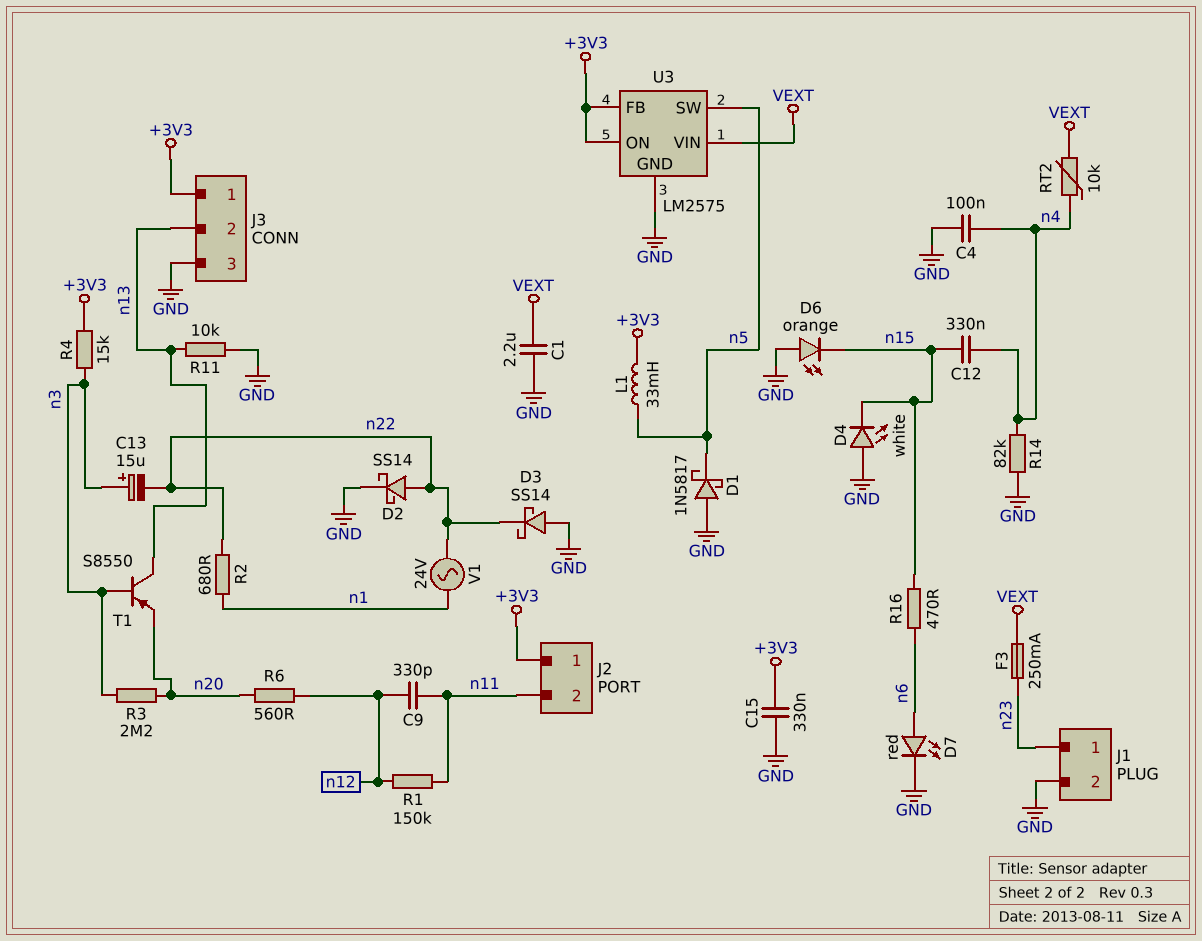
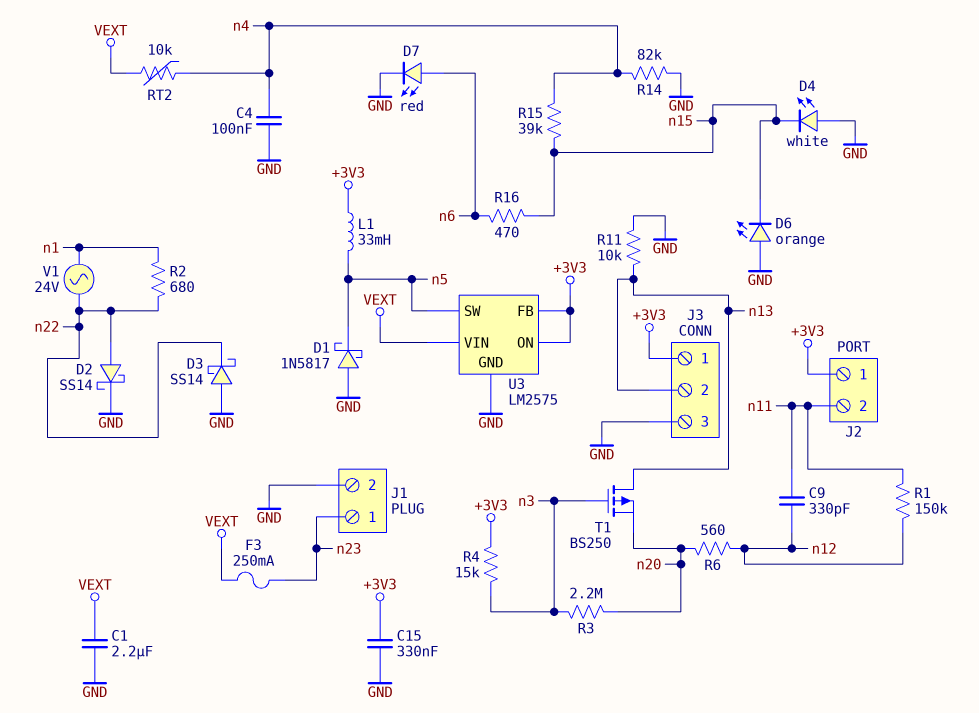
C12: 330nF (n4, n15) -> none
C13: 15uF (plus n3, minus n22) -> none
R15: none -> 39k (n4, n15)
T1: PNP S8550 (B n3, C n13, E n20) -> PMOS BS250 (G n3, D n13, S n20)

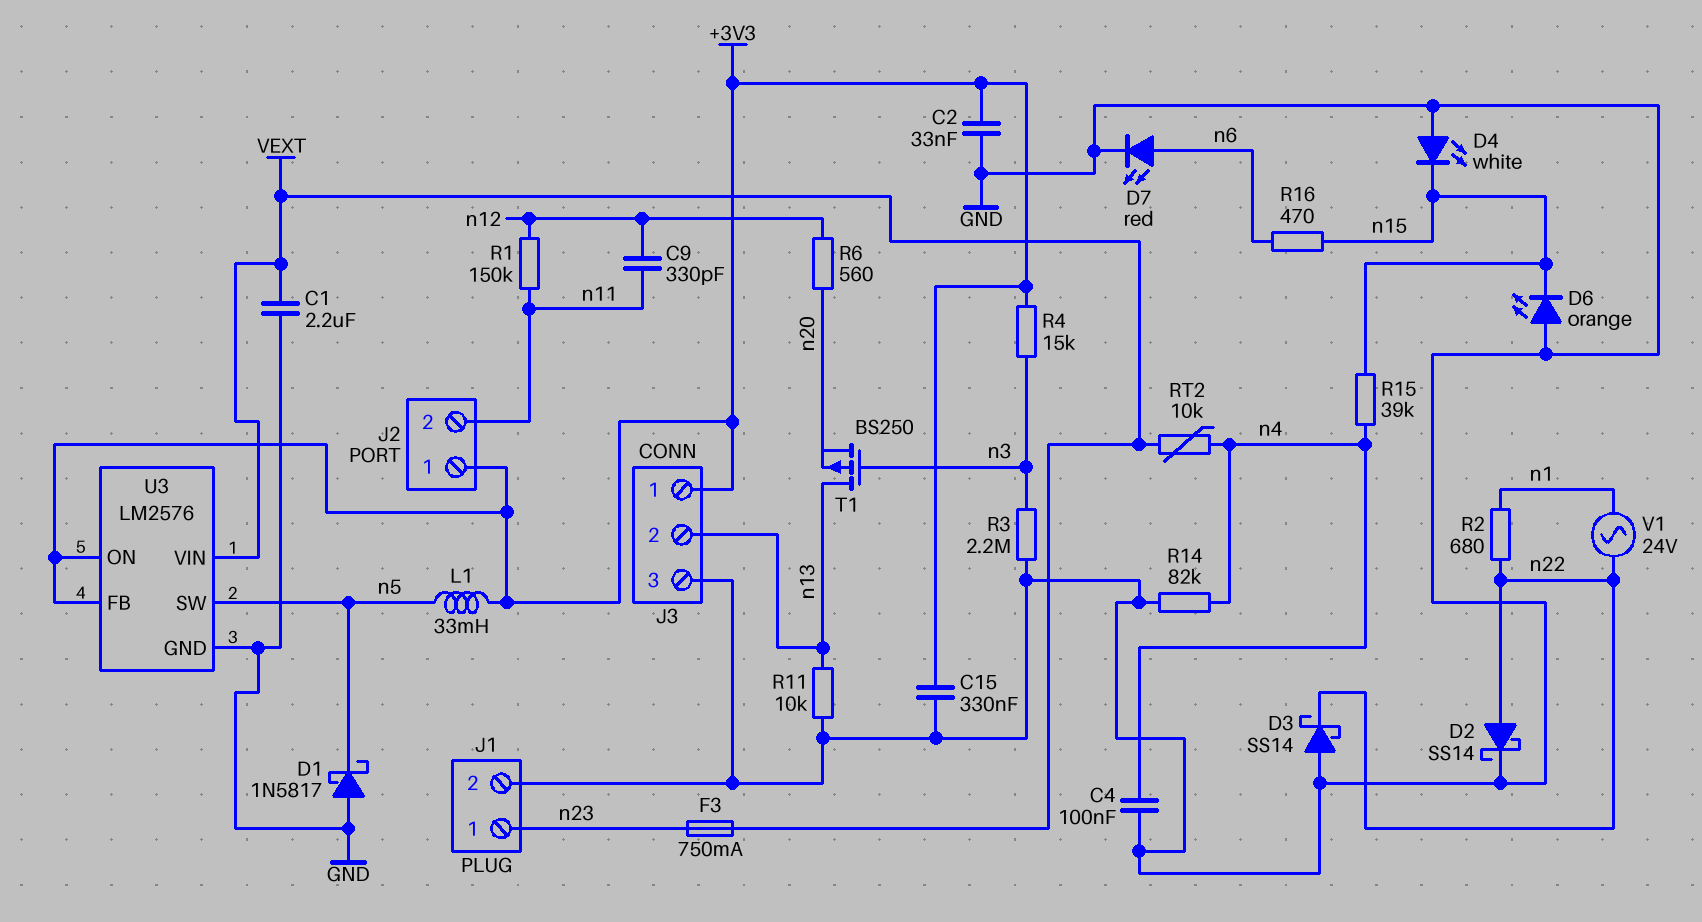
C2: none -> 33nF (+3V3, GND)
F3: 250mA (VEXT, n23) -> 750mA (VEXT, n23)
R3: 2.2M (n3, n20) -> 2.2M (GND, n3)
U3: LM2575 -> LM2576

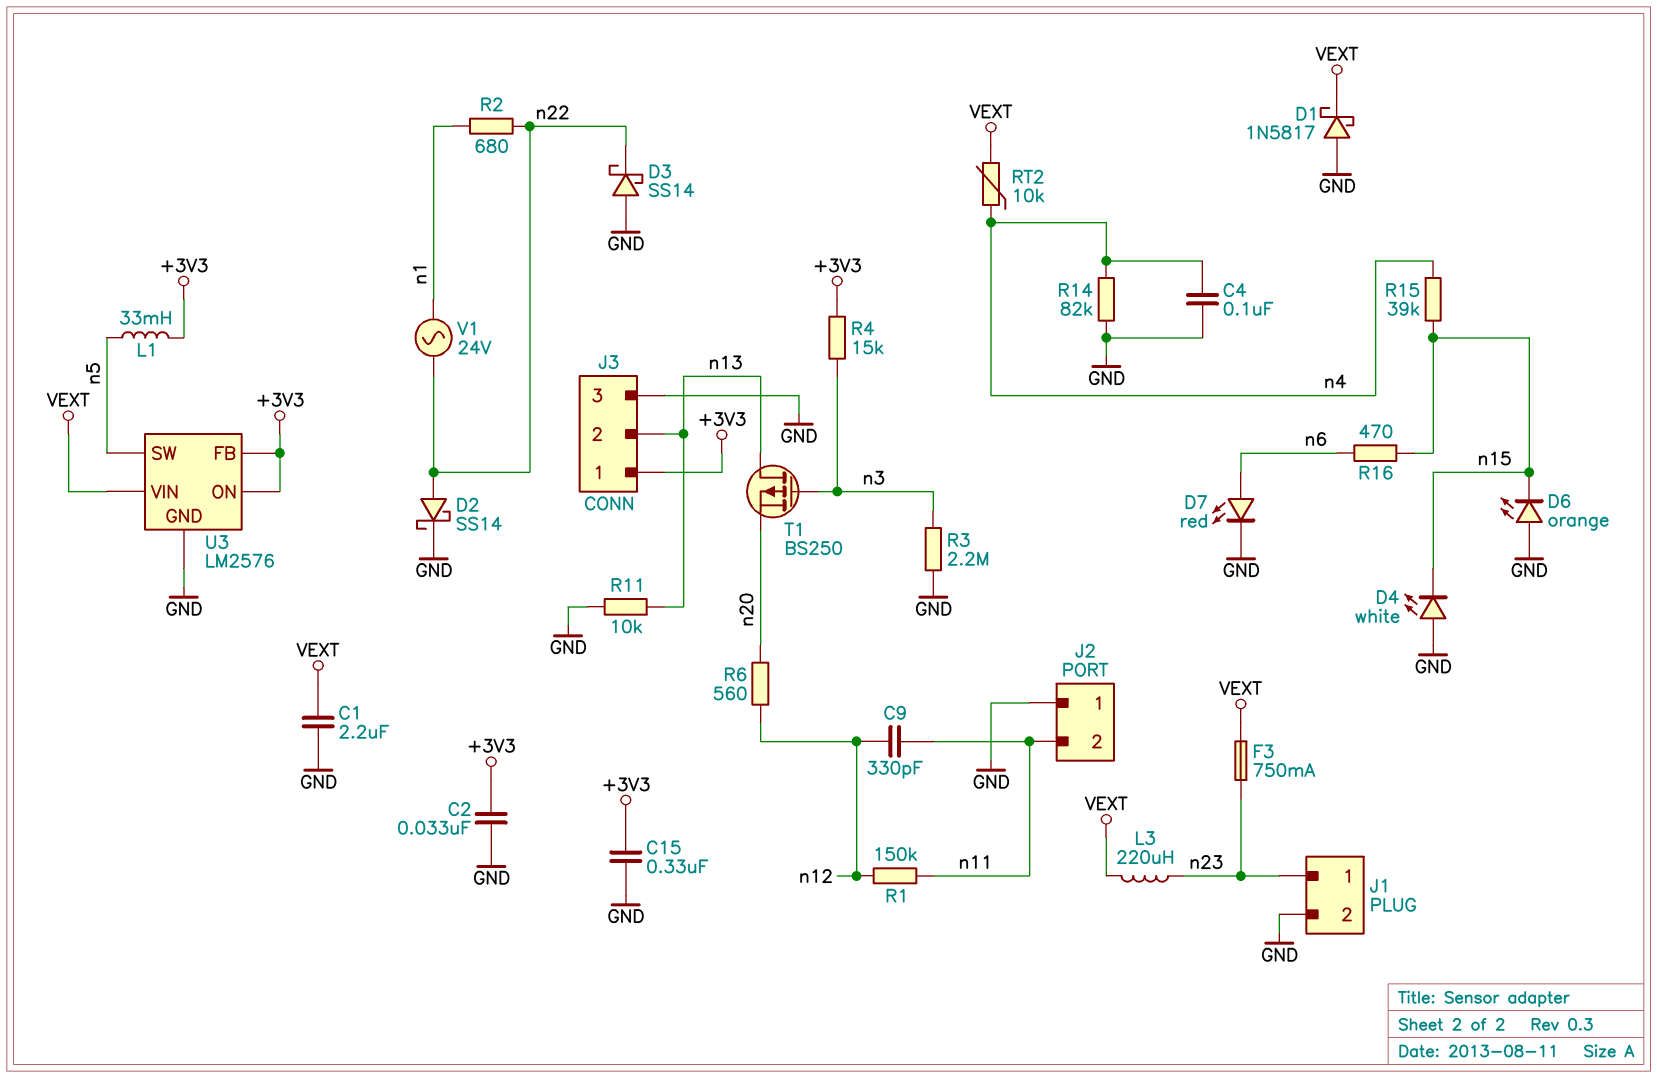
D1: schottky 1N5817 (A GND, K n5) -> schottky 1N5817 (A GND, K VEXT)
J2 pin 1: +3V3 -> GND
L3: none -> 220uH (VEXT, n23)

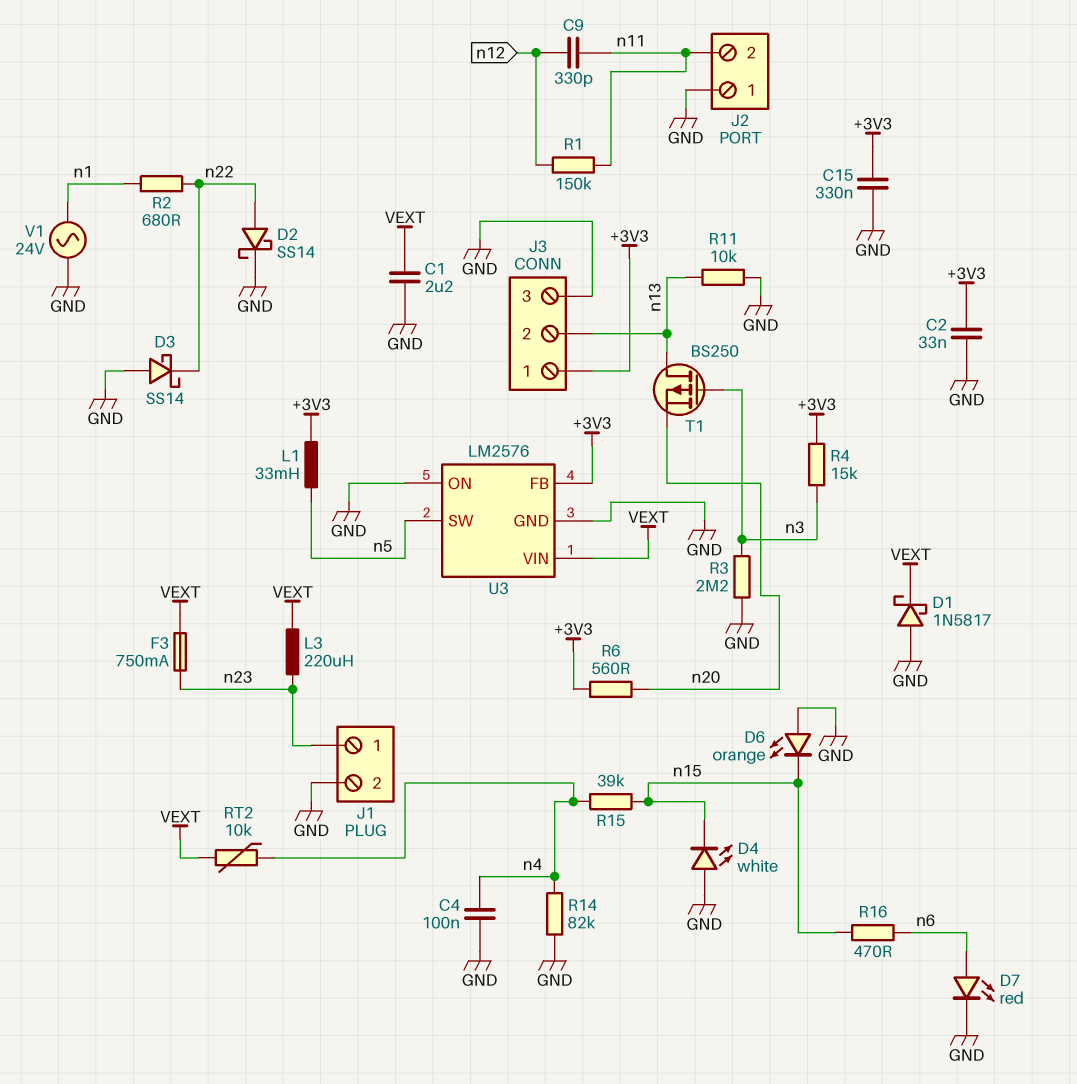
R6: 560 (n12, n20) -> 560 (+3V3, n20)
U3 pin ON: +3V3 -> GND
V1: AC 24V (n1, n22) -> AC 24V (GND, n1)

